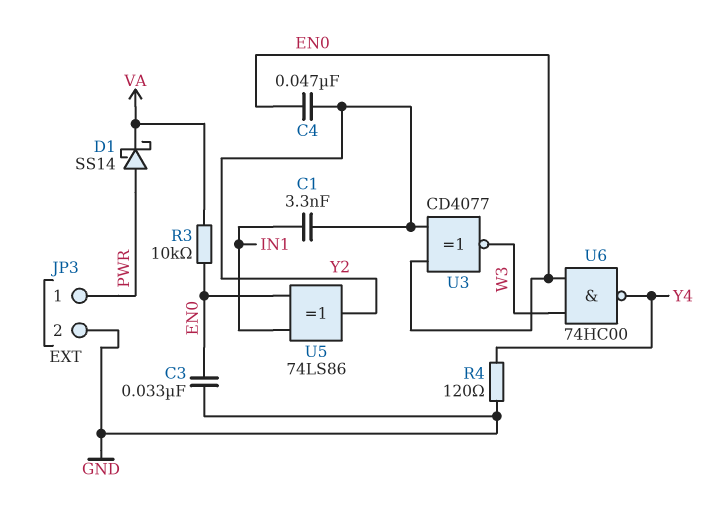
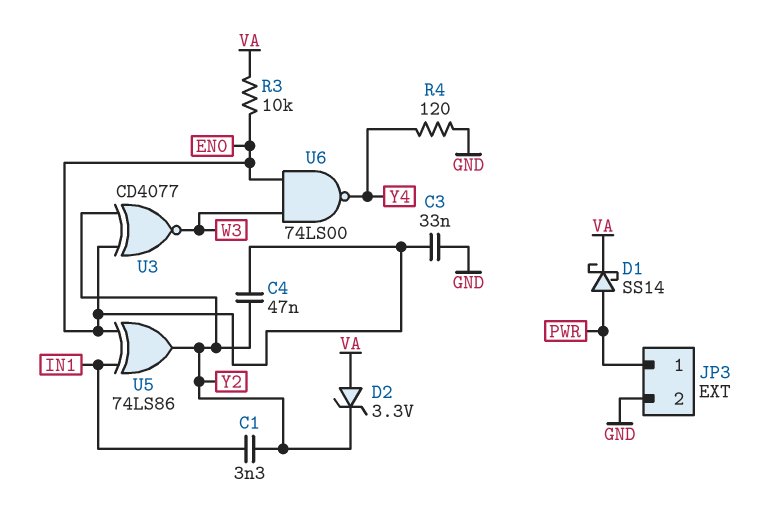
D2: none -> zener 3.3V (A VA, K Y2)
U6: NAND 74HC00 (in EN0, in W3, out Y4) -> NAND 74LS00 (in EN0, in W3, out Y4)

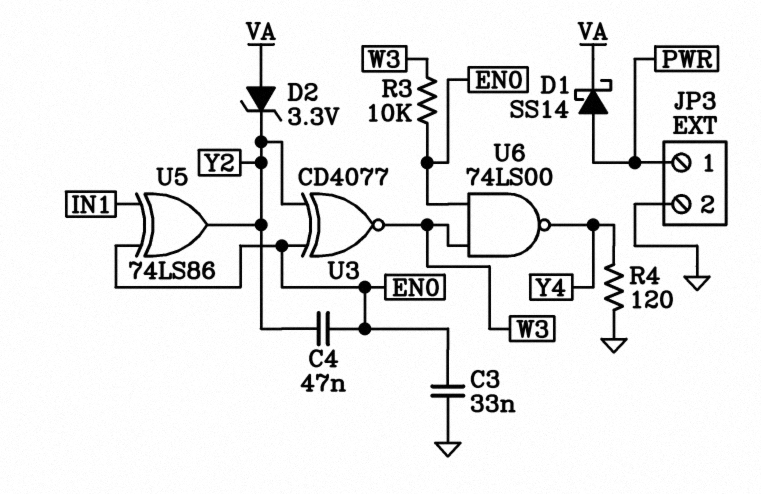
C1: 3.3nF (IN1, Y2) -> none
R3: 10k (EN0, VA) -> 10k (EN0, W3)

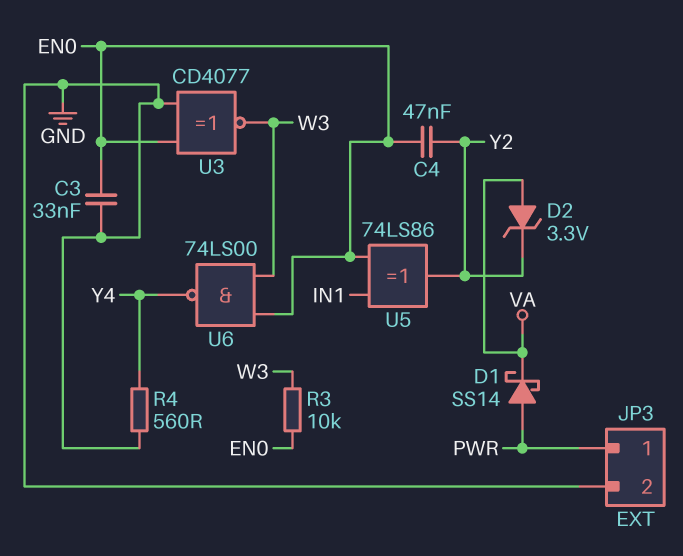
R4: 120 (GND, Y4) -> 560 (GND, Y4)
U3: XNOR CD4077 (in EN0, in Y2, out W3) -> XNOR CD4077 (in EN0, in GND, out W3)

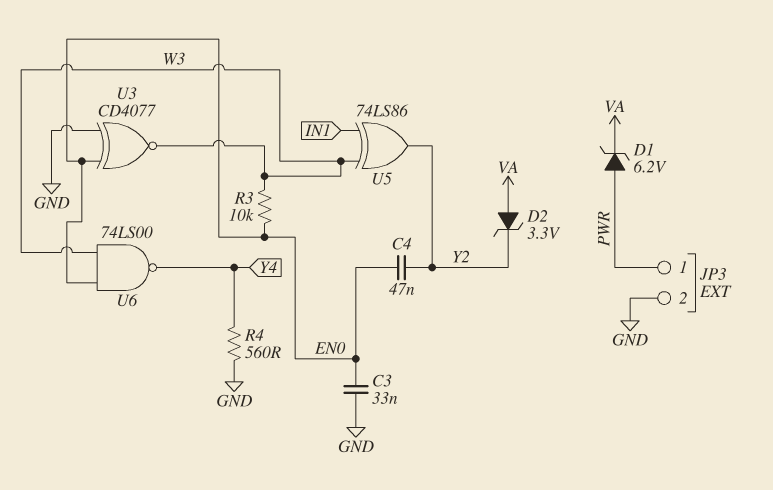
D1: schottky SS14 (A PWR, K VA) -> zener 6.2V (A PWR, K VA)
U5: XOR 74LS86 (in EN0, in IN1, out Y2) -> XOR 74LS86 (in IN1, in W3, out Y2)

